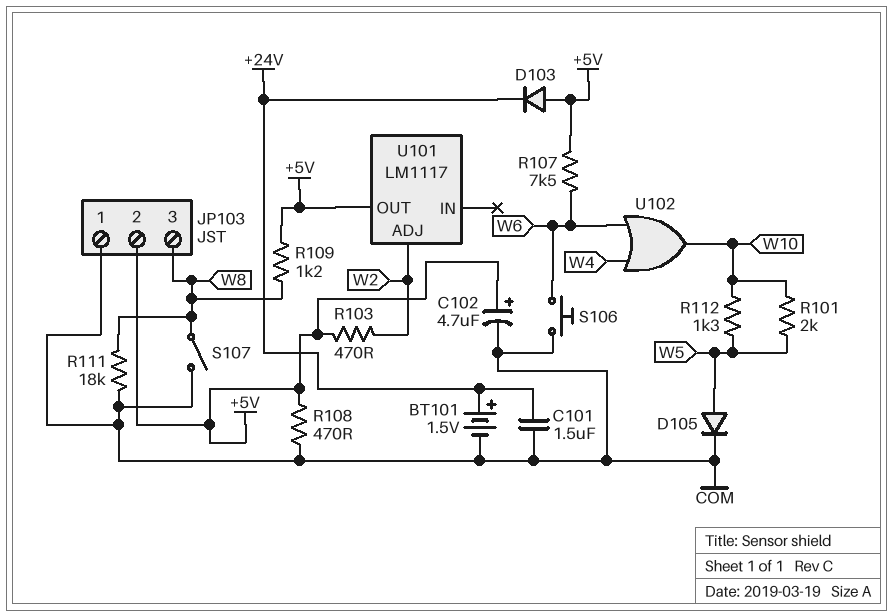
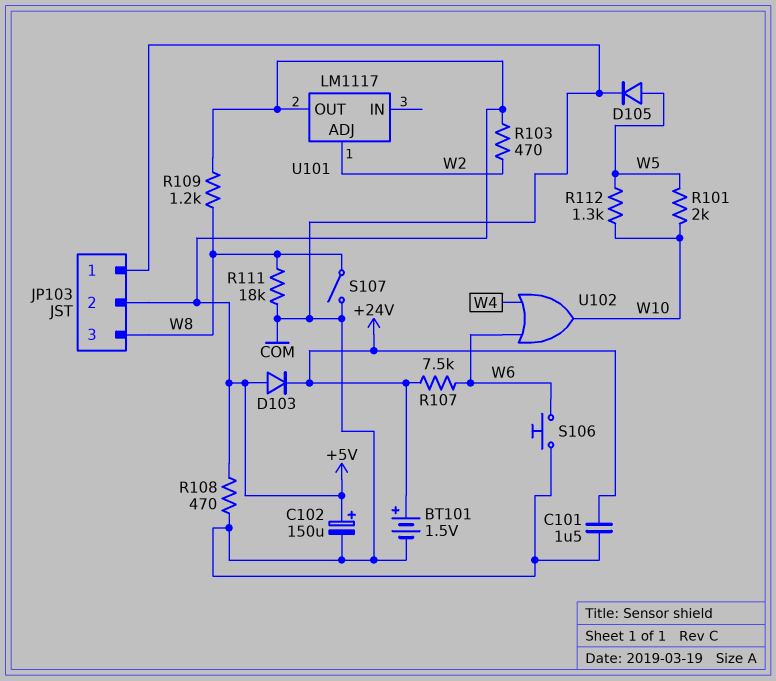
C102: 4.7uF (plus +5V, minus COM) -> 150uF (plus +5V, minus COM)
R107: 7.5k (+5V, W6) -> 7.5k (+24V, W6)

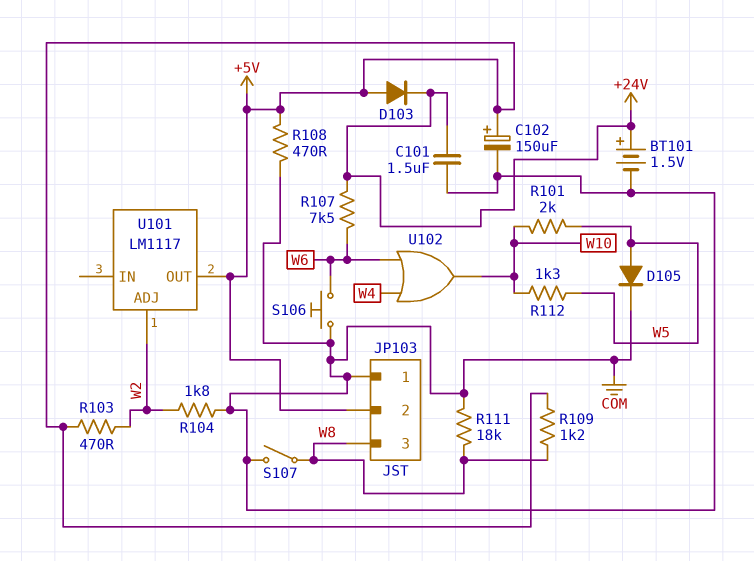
R104: none -> 1.8k (COM, W2)

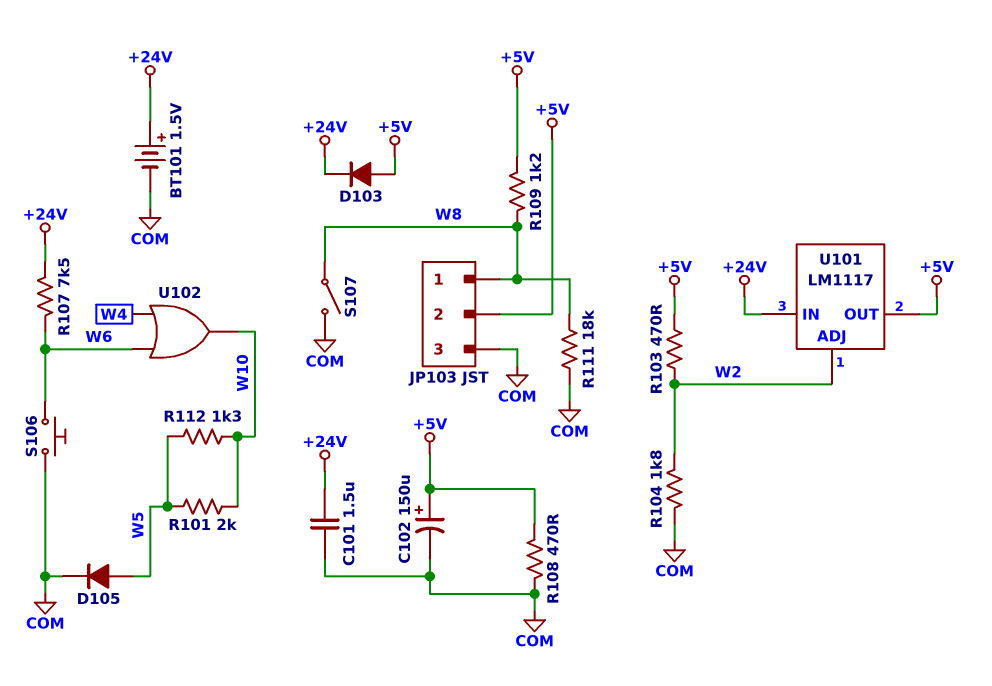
JP103 pin 1: COM -> W8
JP103 pin 3: W8 -> COM
U101 pin IN: none -> +24V

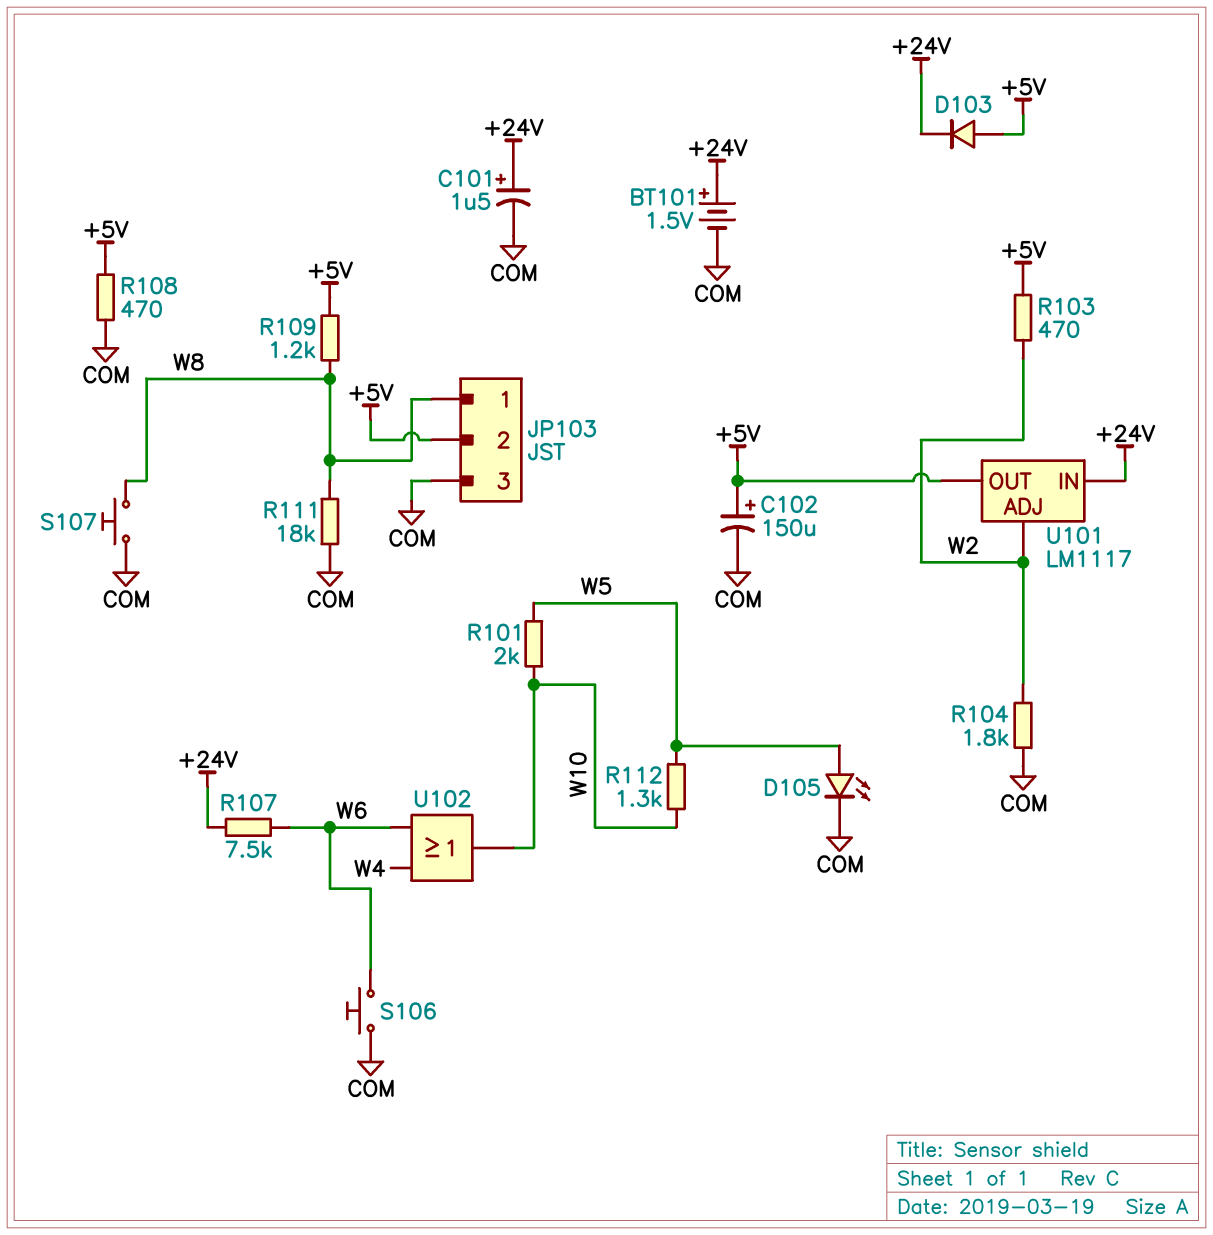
C101: 1.5uF (+24V, COM) -> 1.5uF (plus +24V, minus COM)
D105: diode (A W5, K COM) -> LED (A W5, K COM)
S107: switch (COM, W8) -> button (COM, W8)

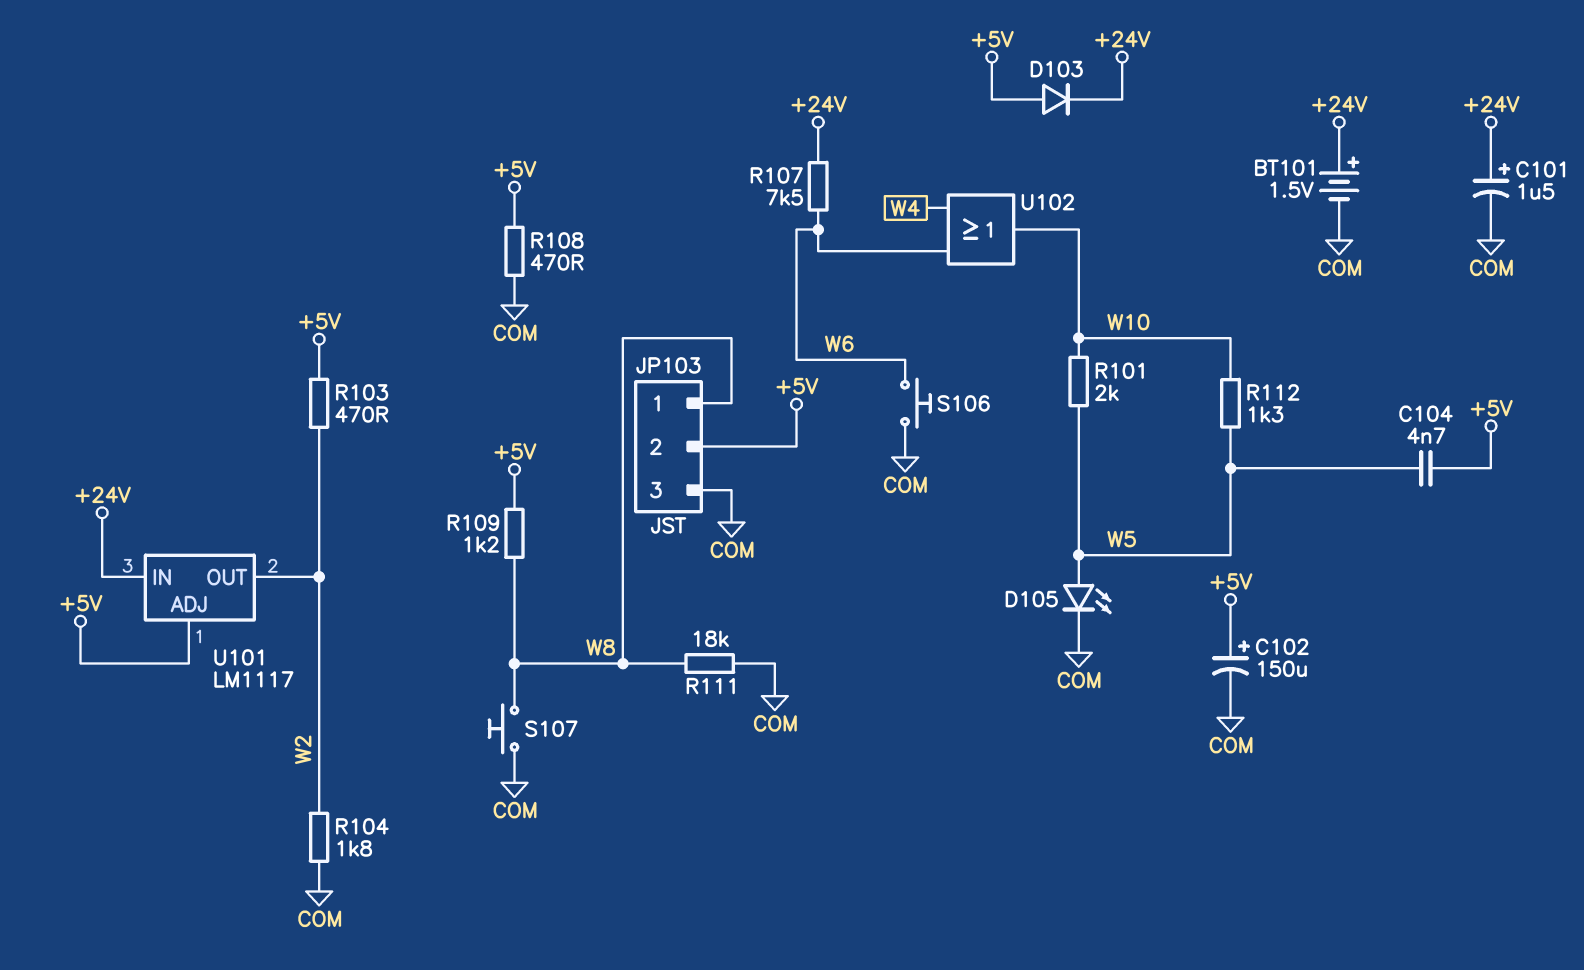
C104: none -> 4.7nF (+5V, W5)
U101 pin ADJ: W2 -> +5V
U101 pin OUT: +5V -> W2

